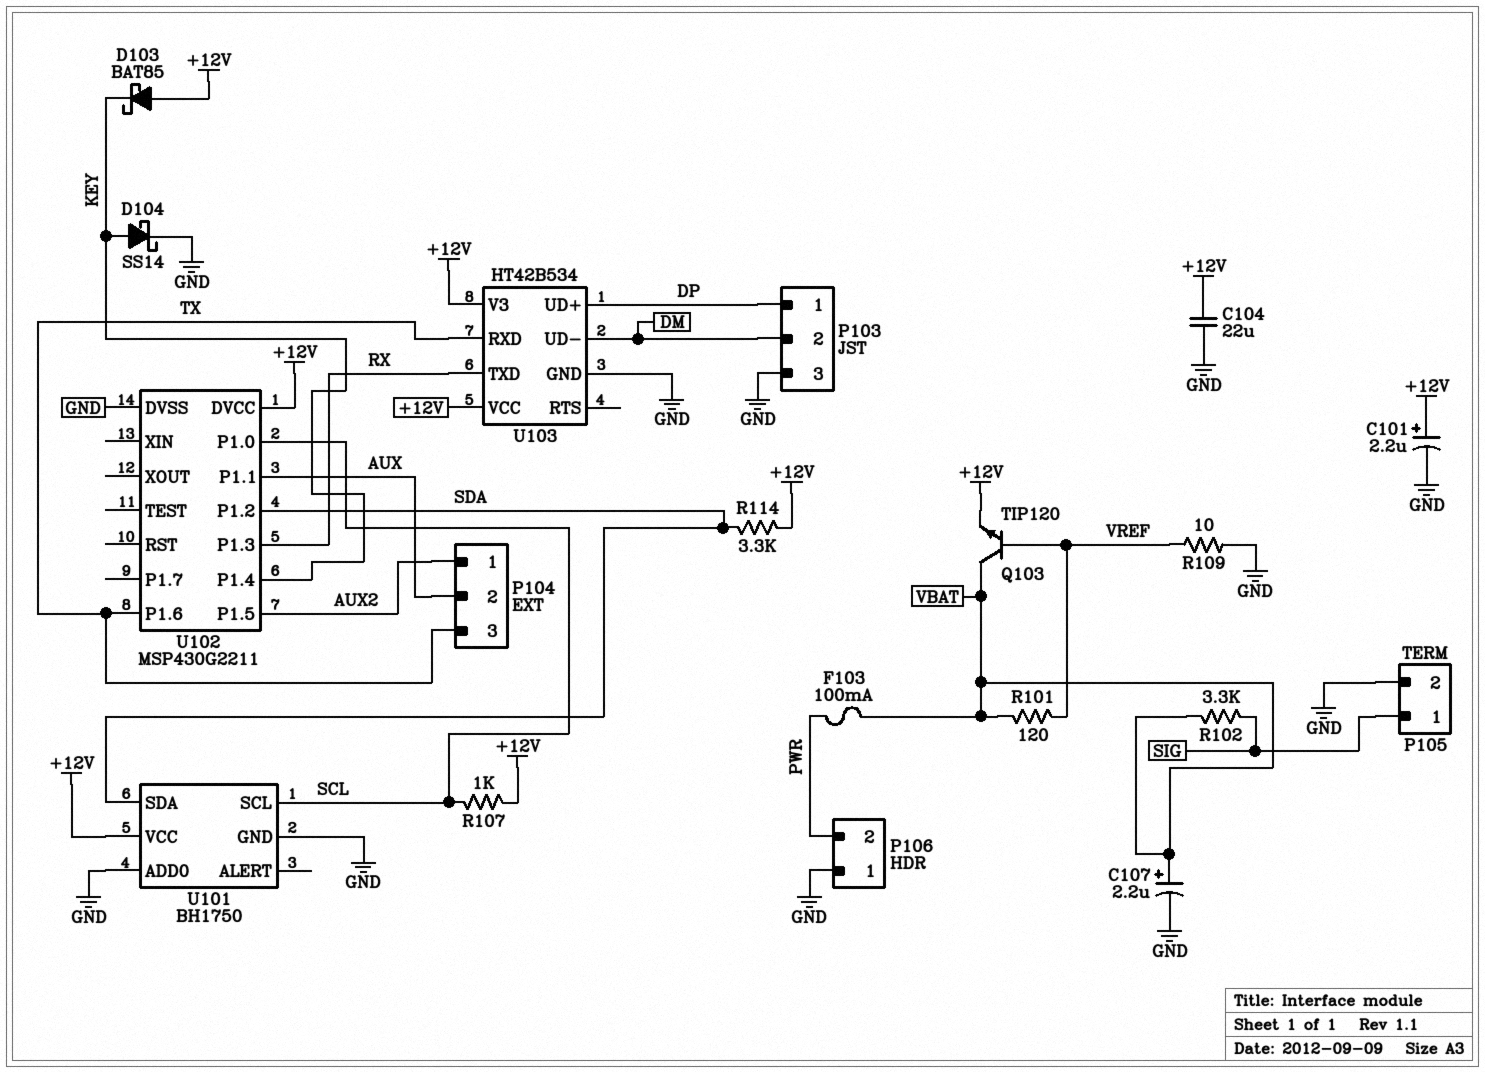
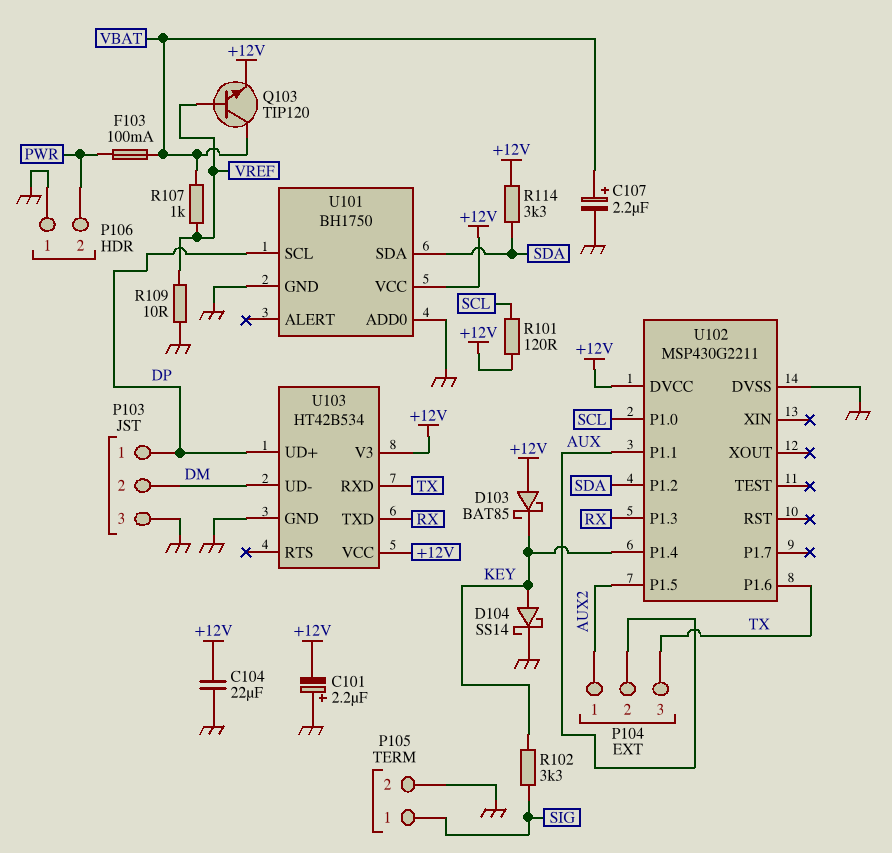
C101: 2.2uF (plus +12V, minus GND) -> 2.2uF (plus GND, minus +12V)
R101: 120 (VBAT, VREF) -> 120 (+12V, SCL)
R102: 3.3k (SIG, VBAT) -> 3.3k (KEY, SIG)
R107: 1k (+12V, SCL) -> 1k (VBAT, VREF)
U101 pin SCL: SCL -> DP

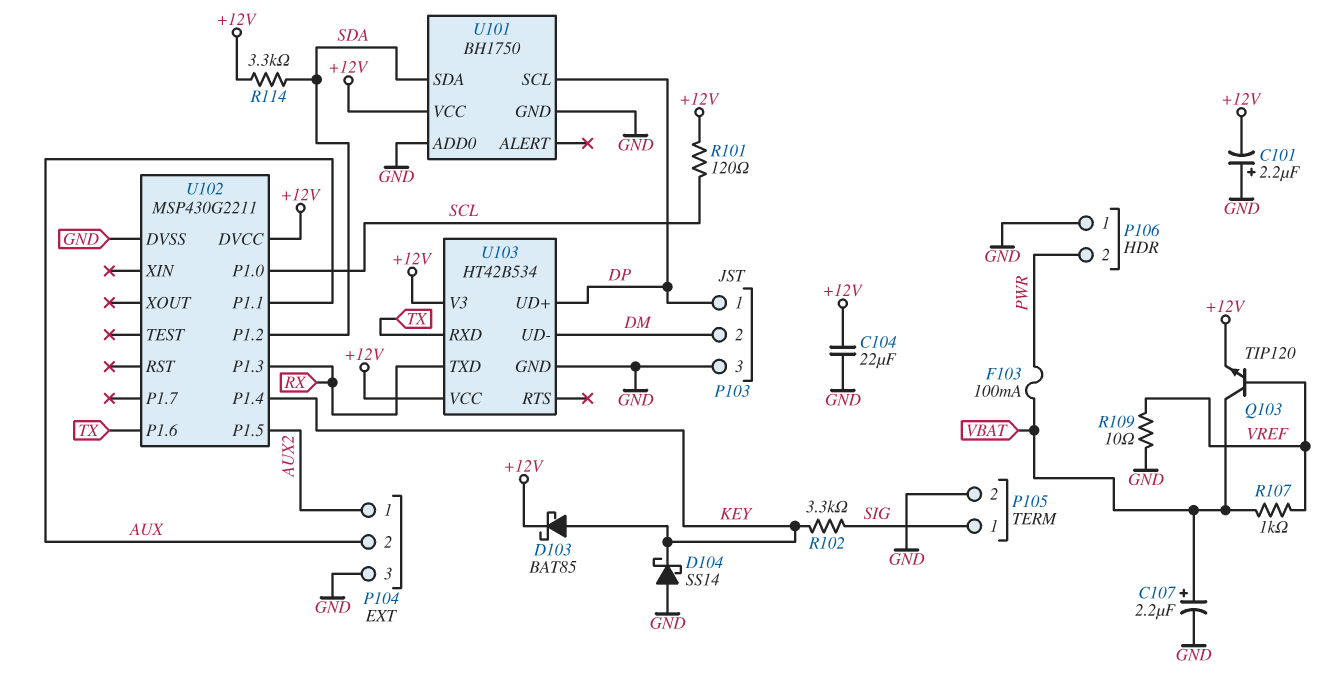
D103: schottky BAT85 (A +12V, K KEY) -> schottky BAT85 (A KEY, K +12V)
D104: schottky SS14 (A KEY, K GND) -> schottky SS14 (A GND, K KEY)
P104 pin 3: TX -> GND

